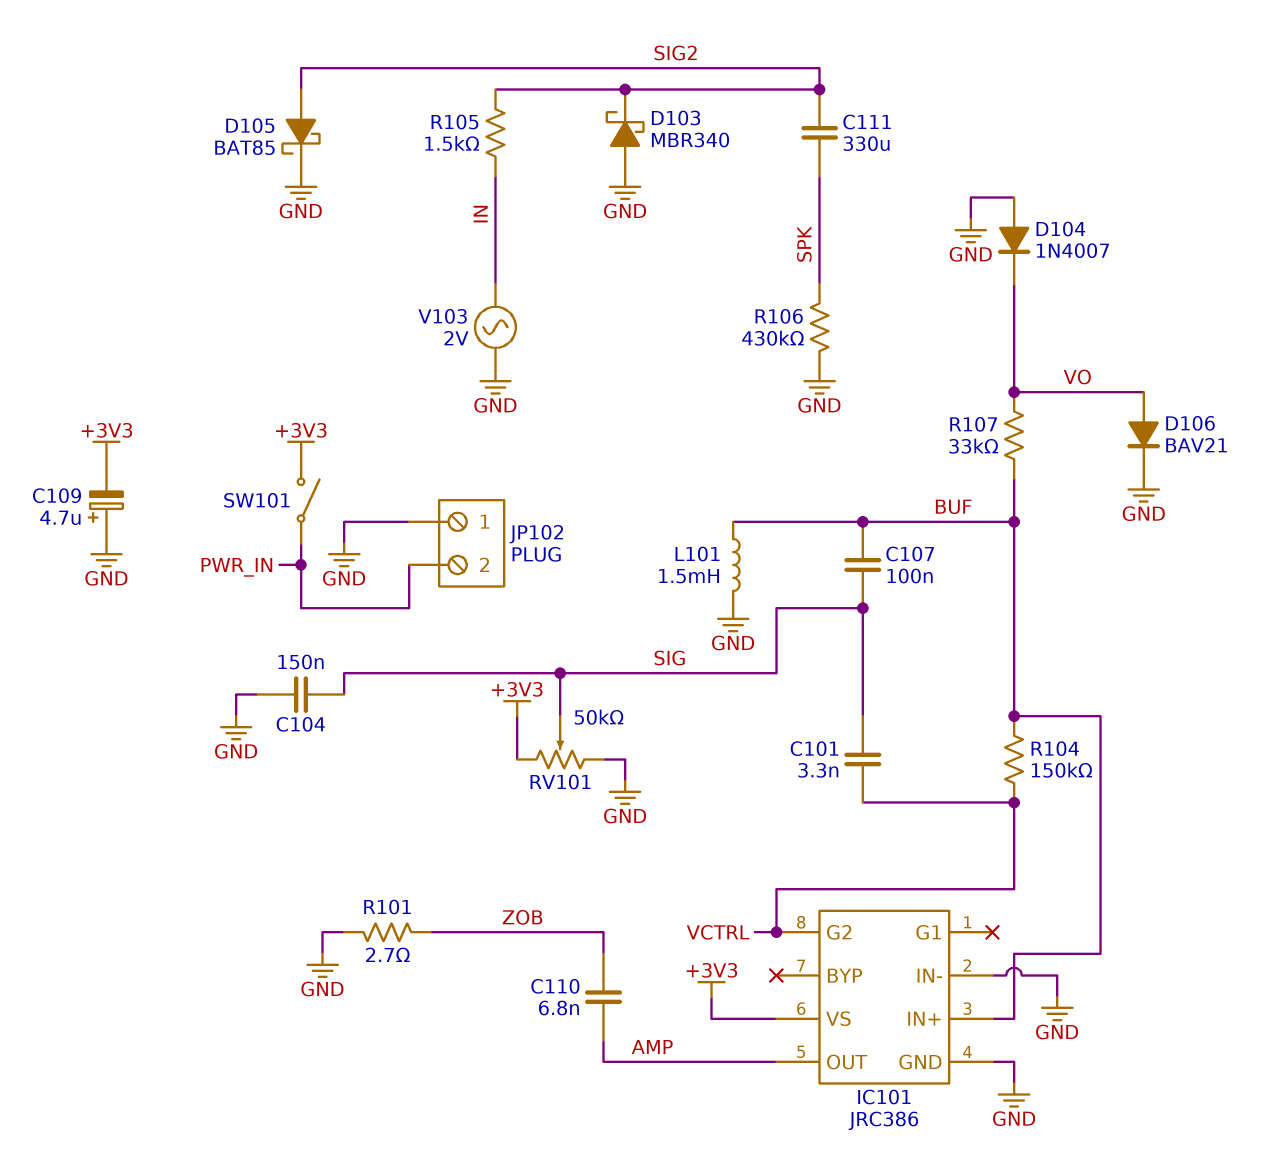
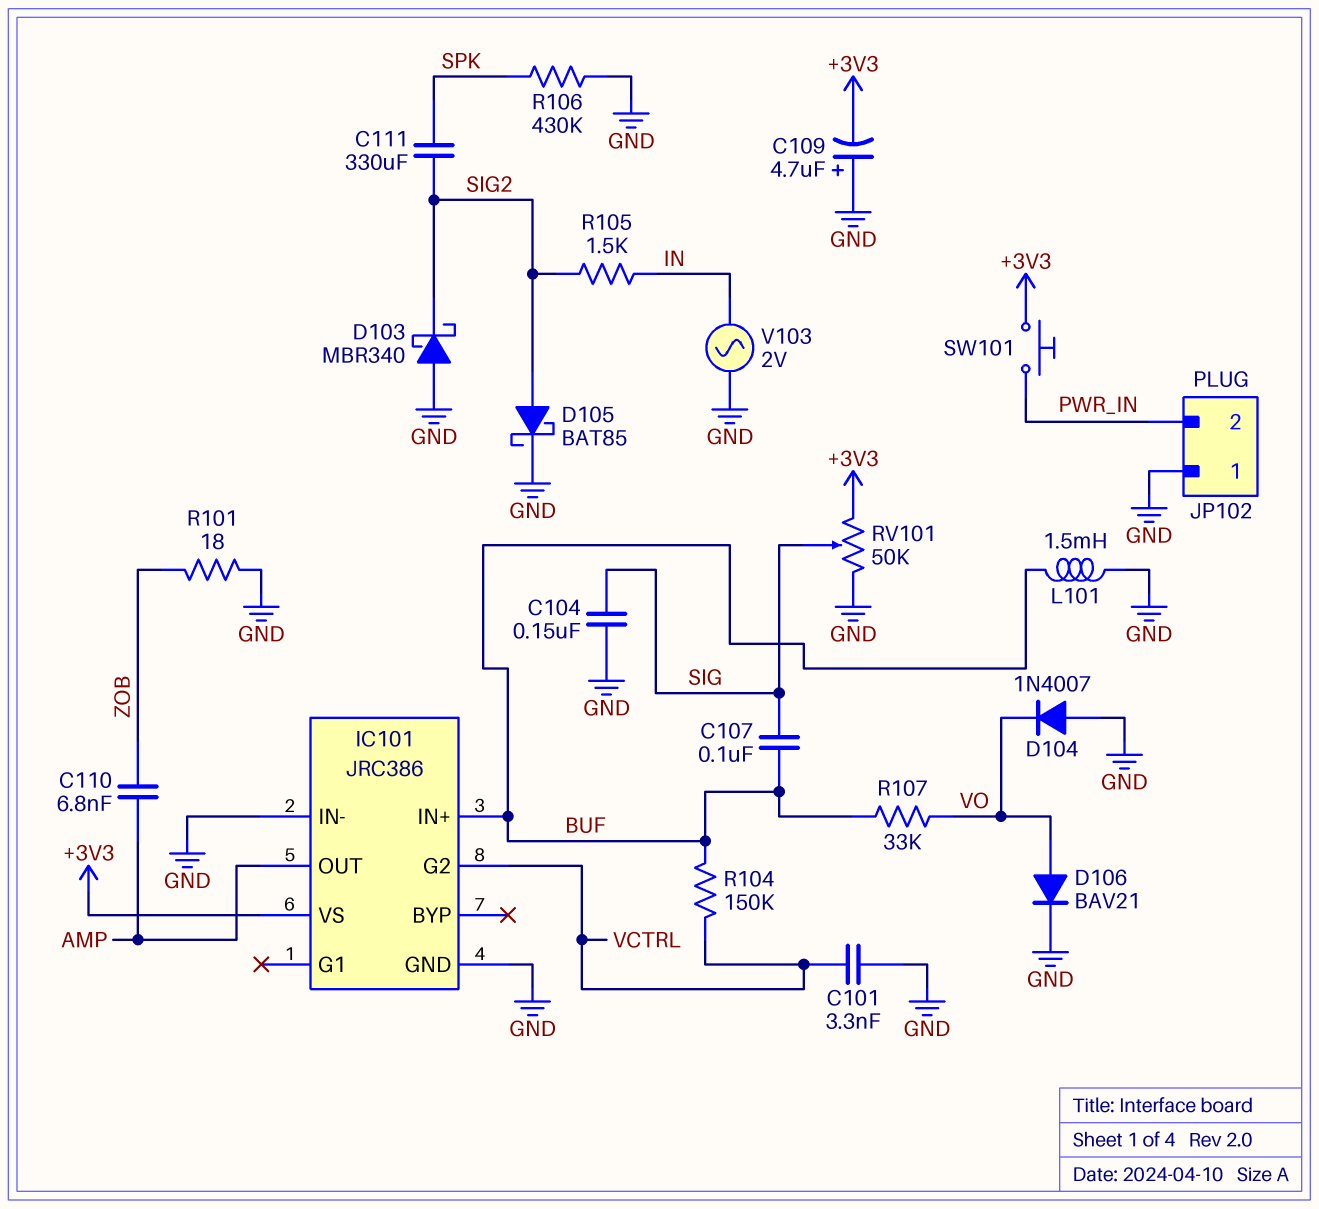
C101: 3.3nF (SIG, VCTRL) -> 3.3nF (GND, VCTRL)
R101: 2.7 (GND, ZOB) -> 18 (GND, ZOB)
SW101: switch (+3V3, PWR_IN) -> button (+3V3, PWR_IN)

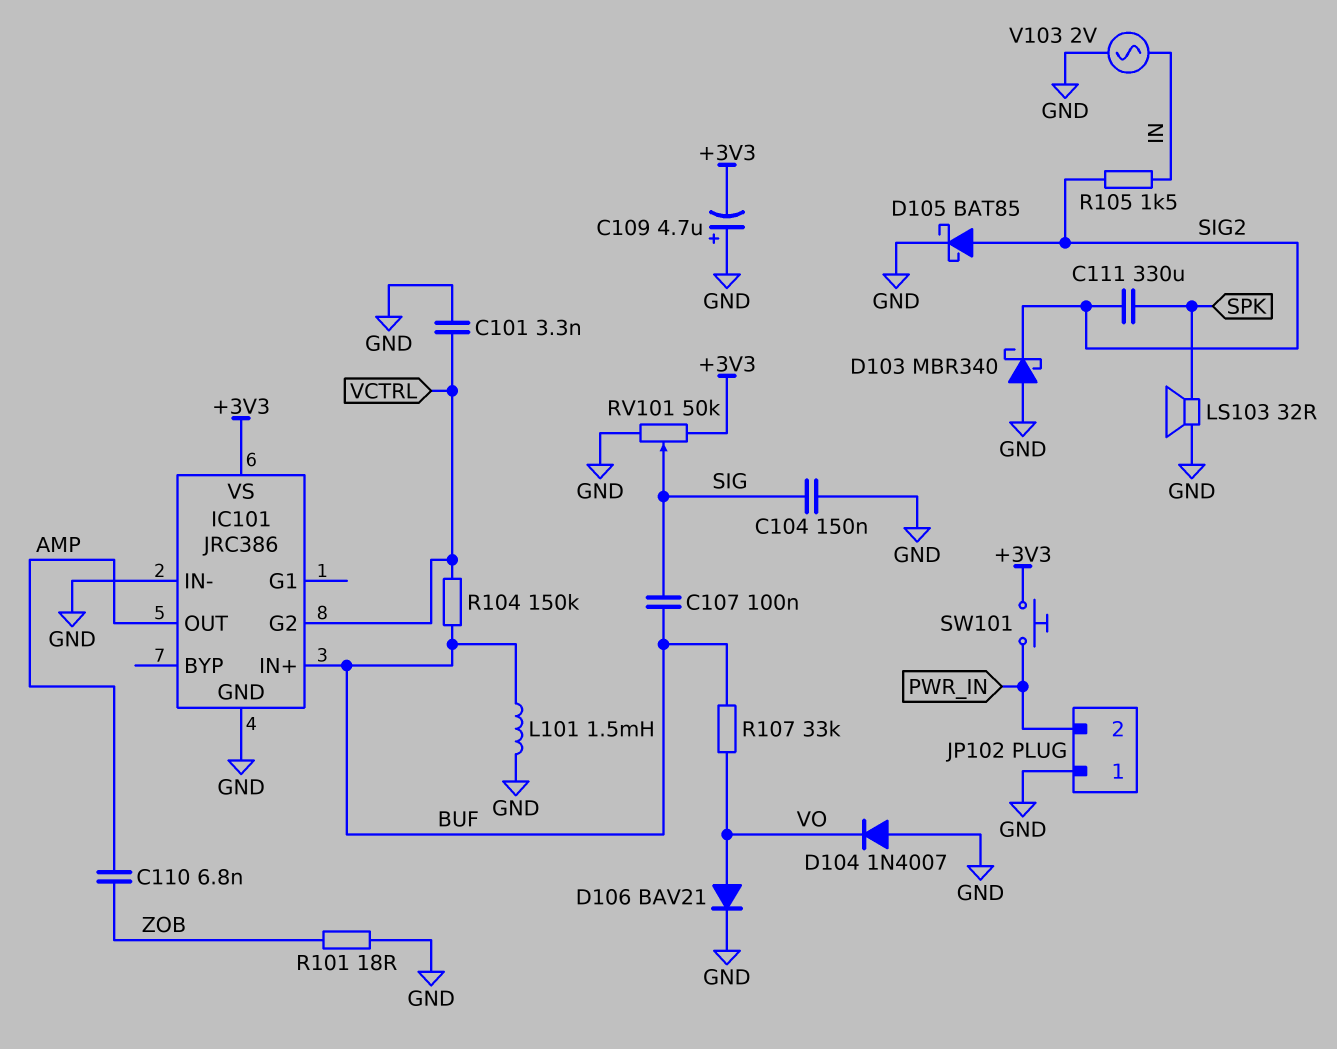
LS103: none -> speaker 32R (GND, SPK)
R106: 430k (GND, SPK) -> none

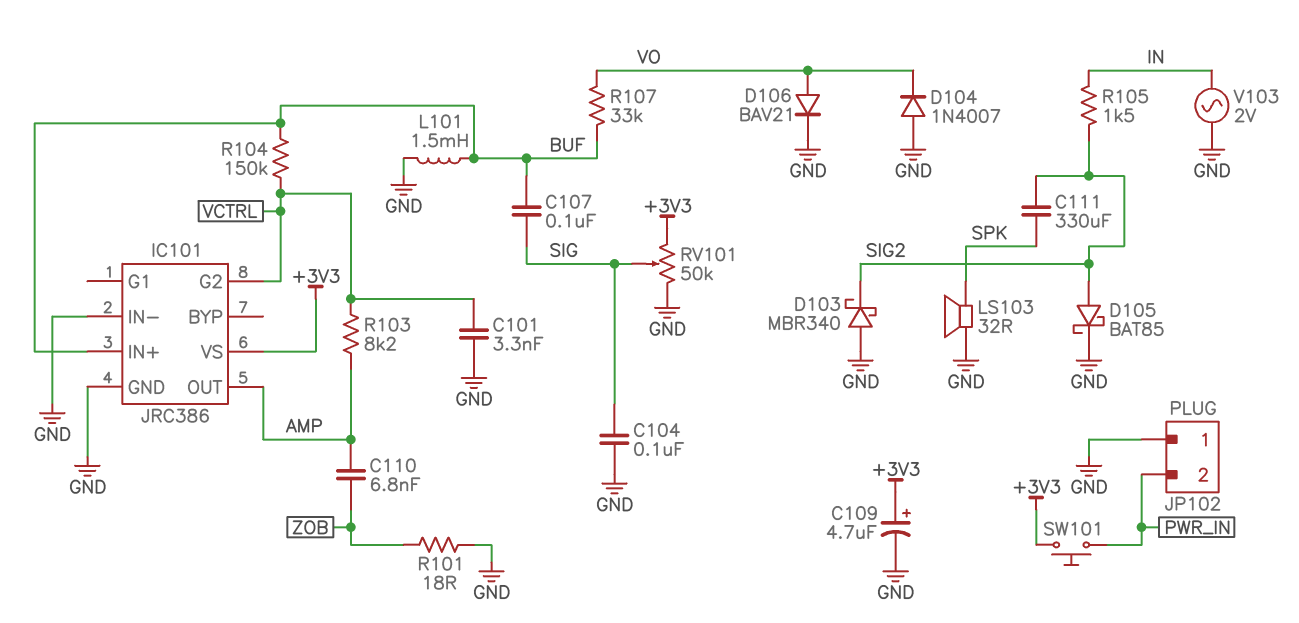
C104: 150nF (GND, SIG) -> 100nF (GND, SIG)
C109: 4.7uF (plus GND, minus +3V3) -> 4.7uF (plus +3V3, minus GND)
R103: none -> 8.2k (AMP, VCTRL)

